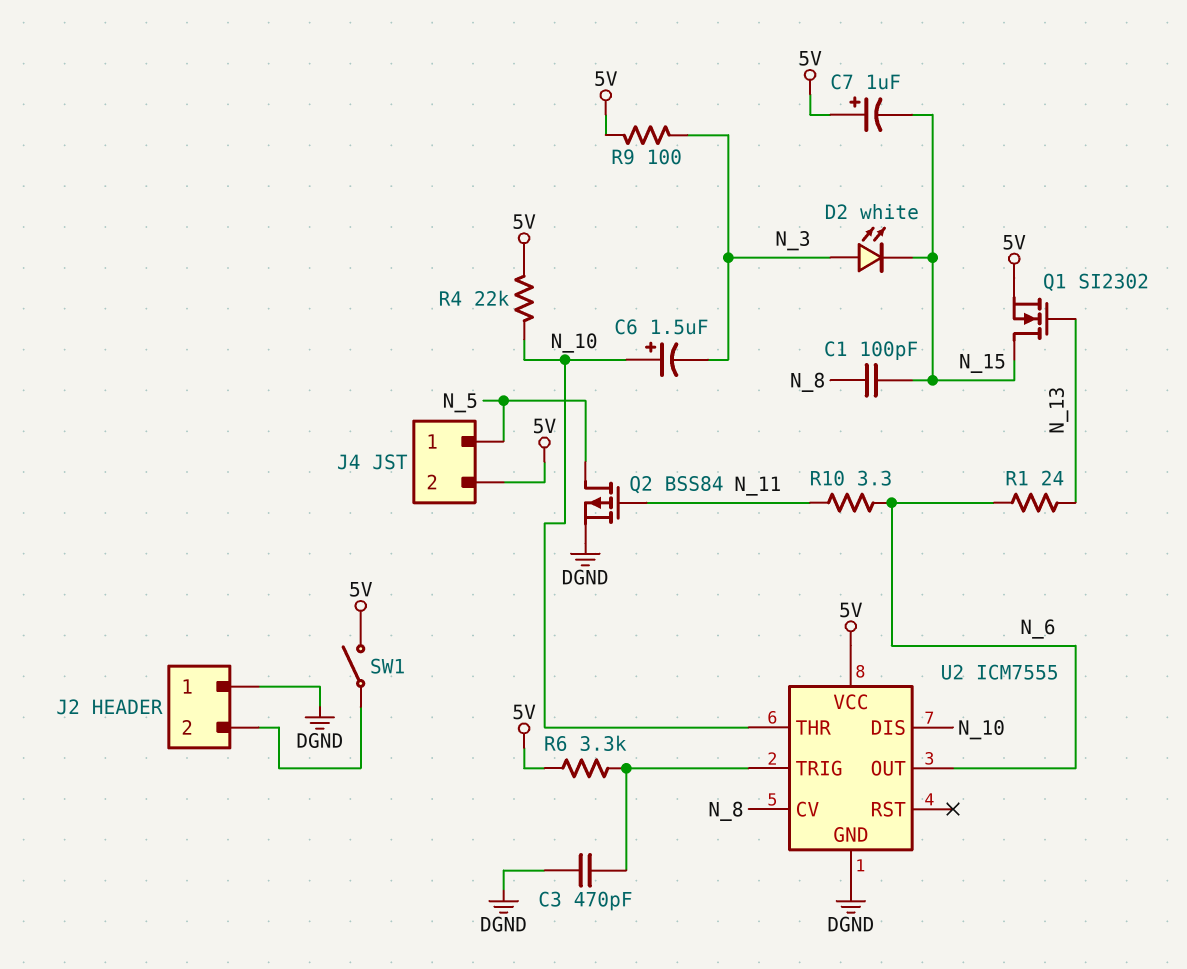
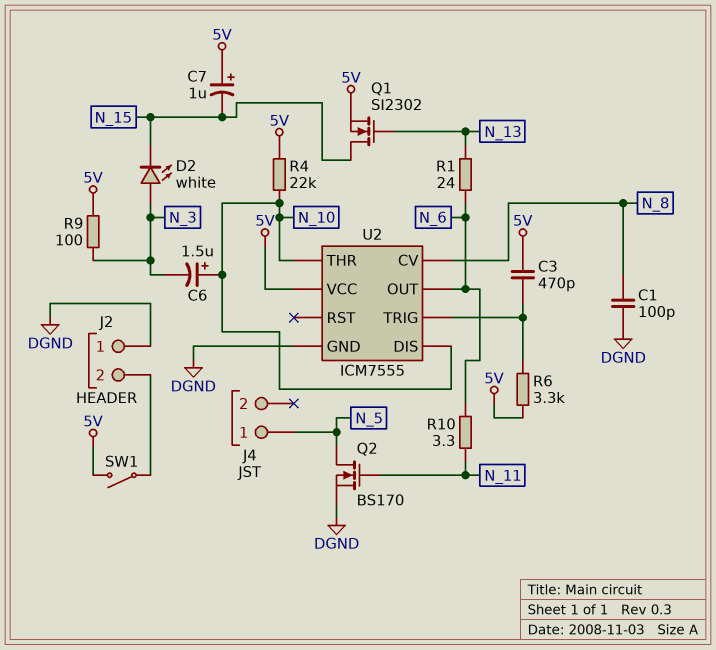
C1: 100pF (N_8, N_15) -> 100pF (DGND, N_8)
C3: 470pF (DGND, U2/TRIG) -> 470pF (5V, U2/TRIG)
J4 pin 2: 5V -> none
Q2: PMOS BSS84 (G N_11, D N_5, S DGND) -> NMOS BS170 (G N_11, D N_5, S DGND)

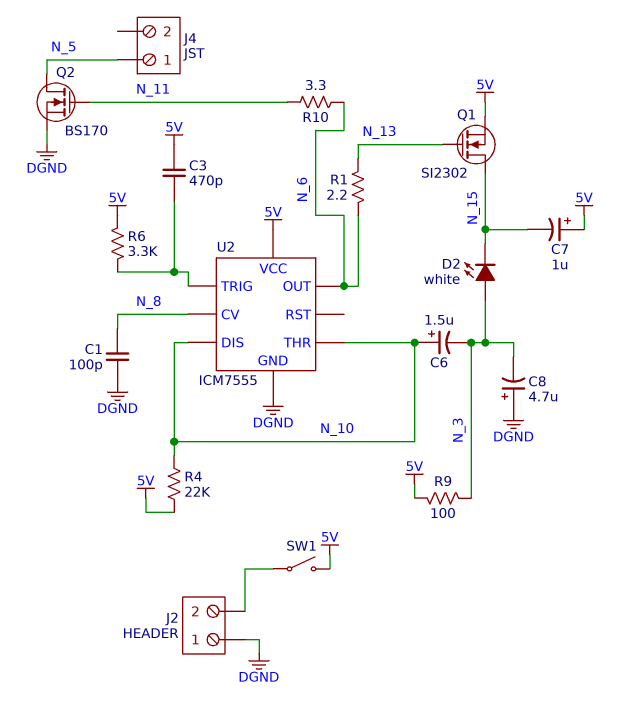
C8: none -> 4.7uF (plus DGND, minus N_3)
R1: 24 (N_6, N_13) -> 2.2 (N_6, N_13)

